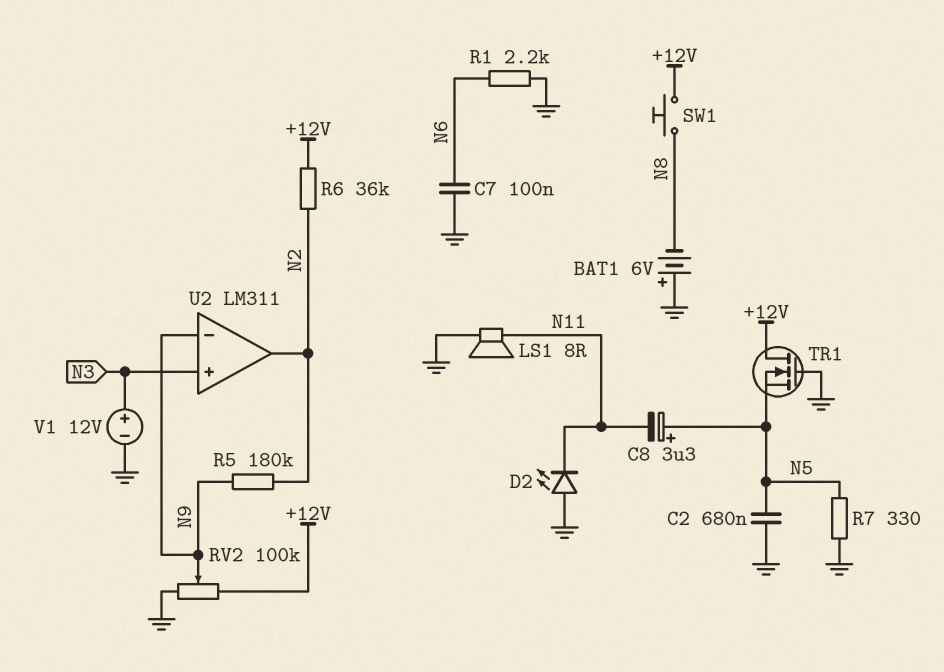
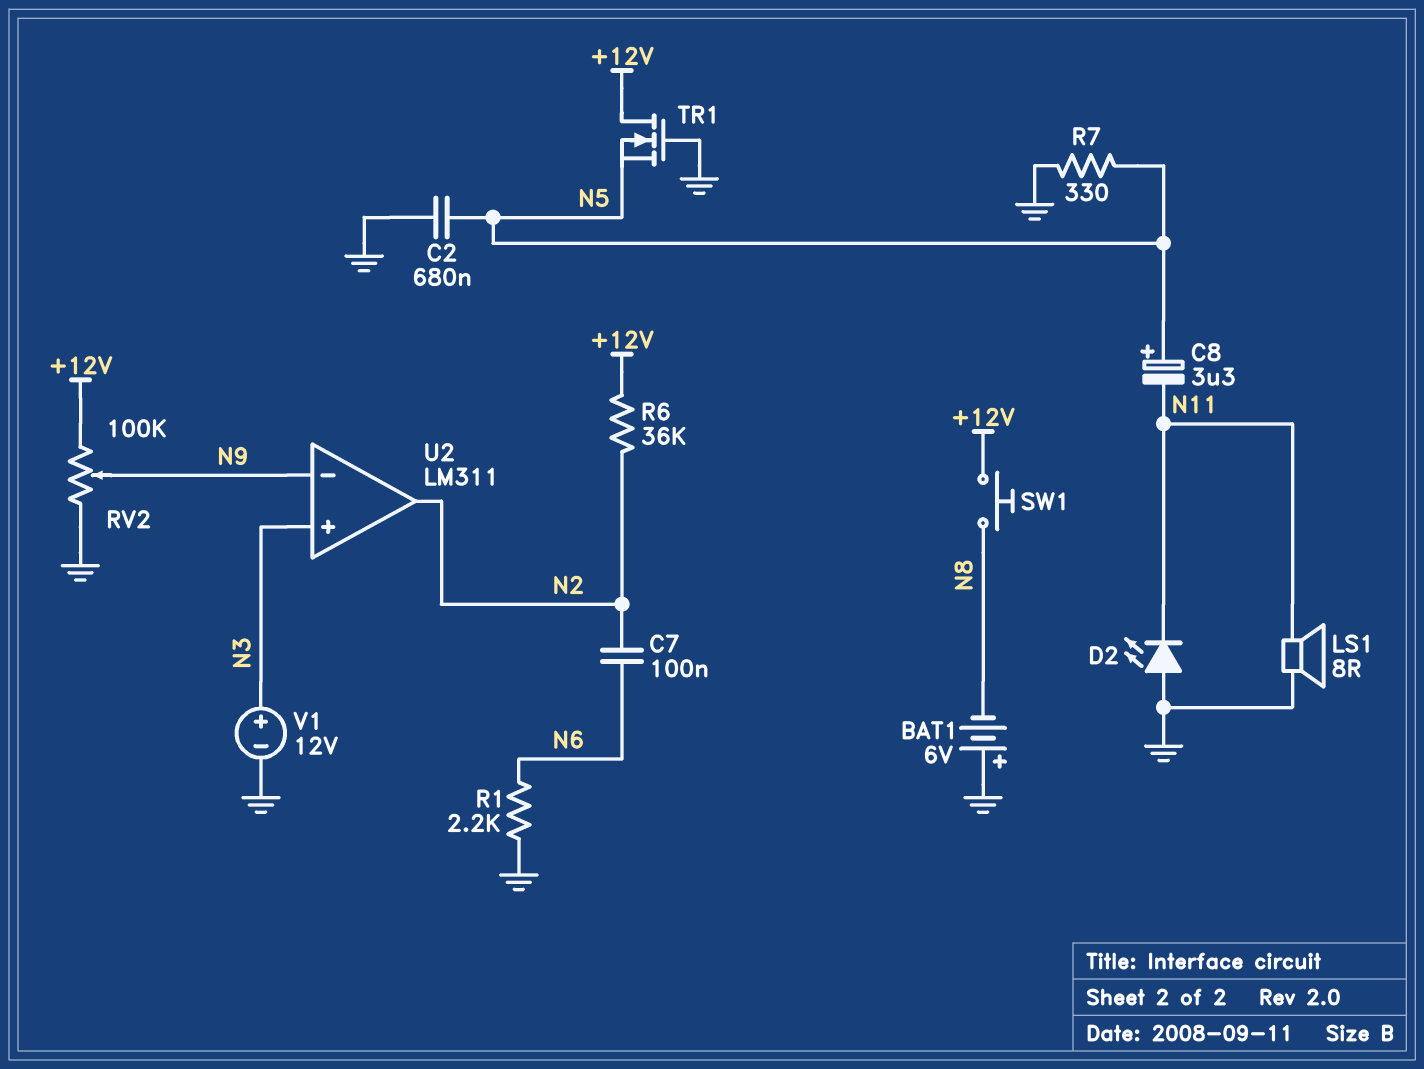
C7: 100nF (GND, N6) -> 100nF (N2, N6)
R5: 180k (N2, N9) -> none

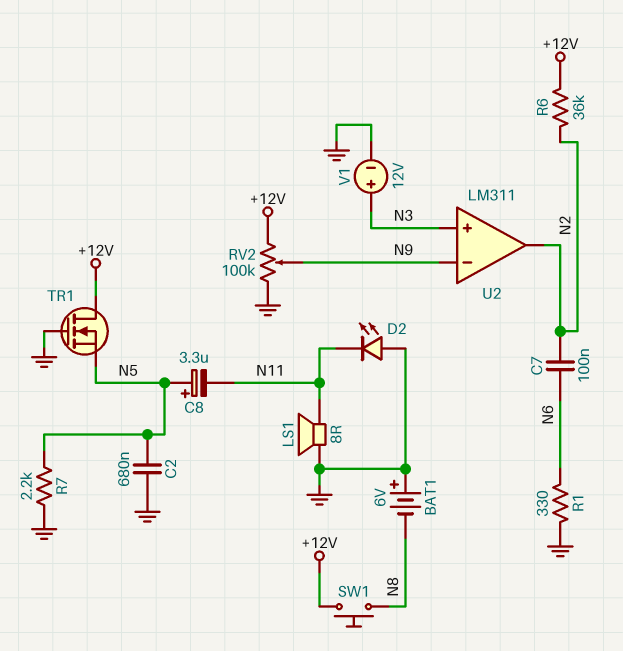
R1: 2.2k (GND, N6) -> 330 (GND, N6)
R7: 330 (GND, N5) -> 2.2k (GND, N5)

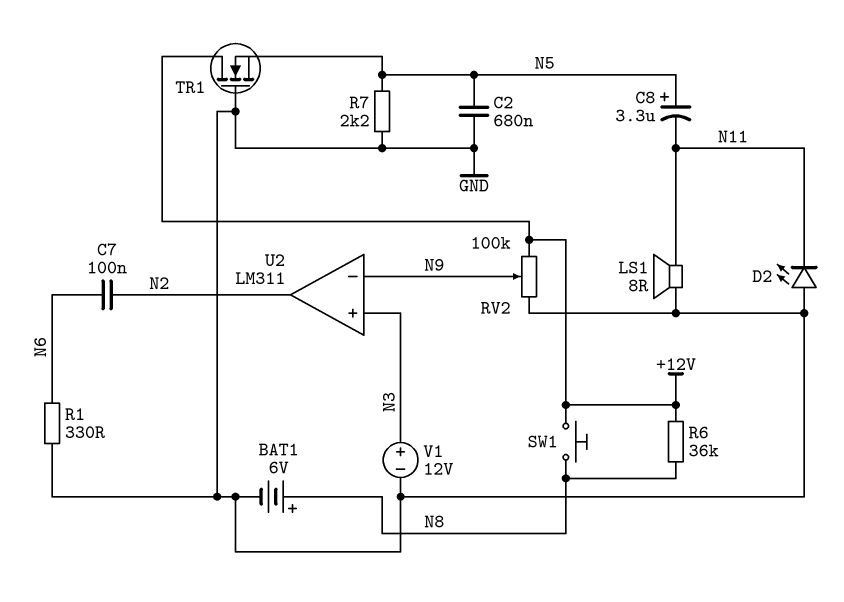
BAT1: 6V (plus GND, minus N8) -> 6V (plus N8, minus GND)
R6: 36k (+12V, N2) -> 36k (+12V, N8)

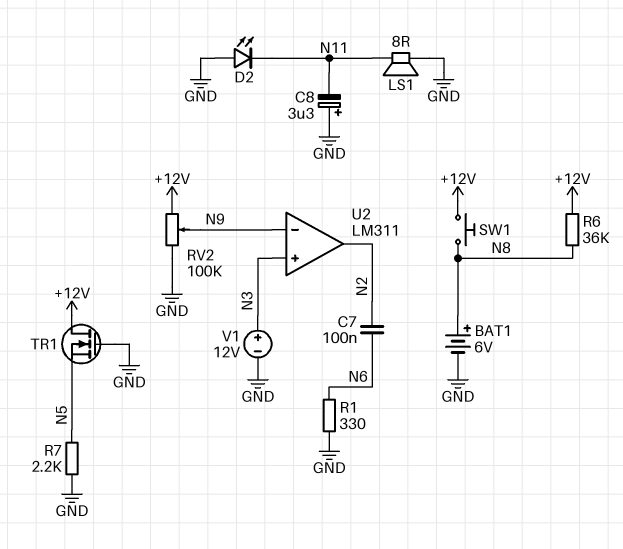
C2: 680nF (GND, N5) -> none
C8: 3.3uF (plus N5, minus N11) -> 3.3uF (plus GND, minus N11)

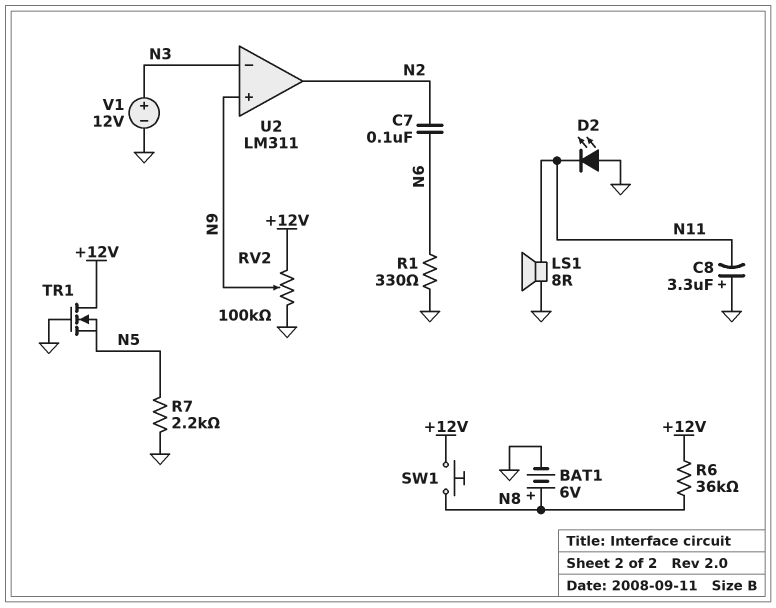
U2 pin in+: N3 -> N9
U2 pin in-: N9 -> N3

